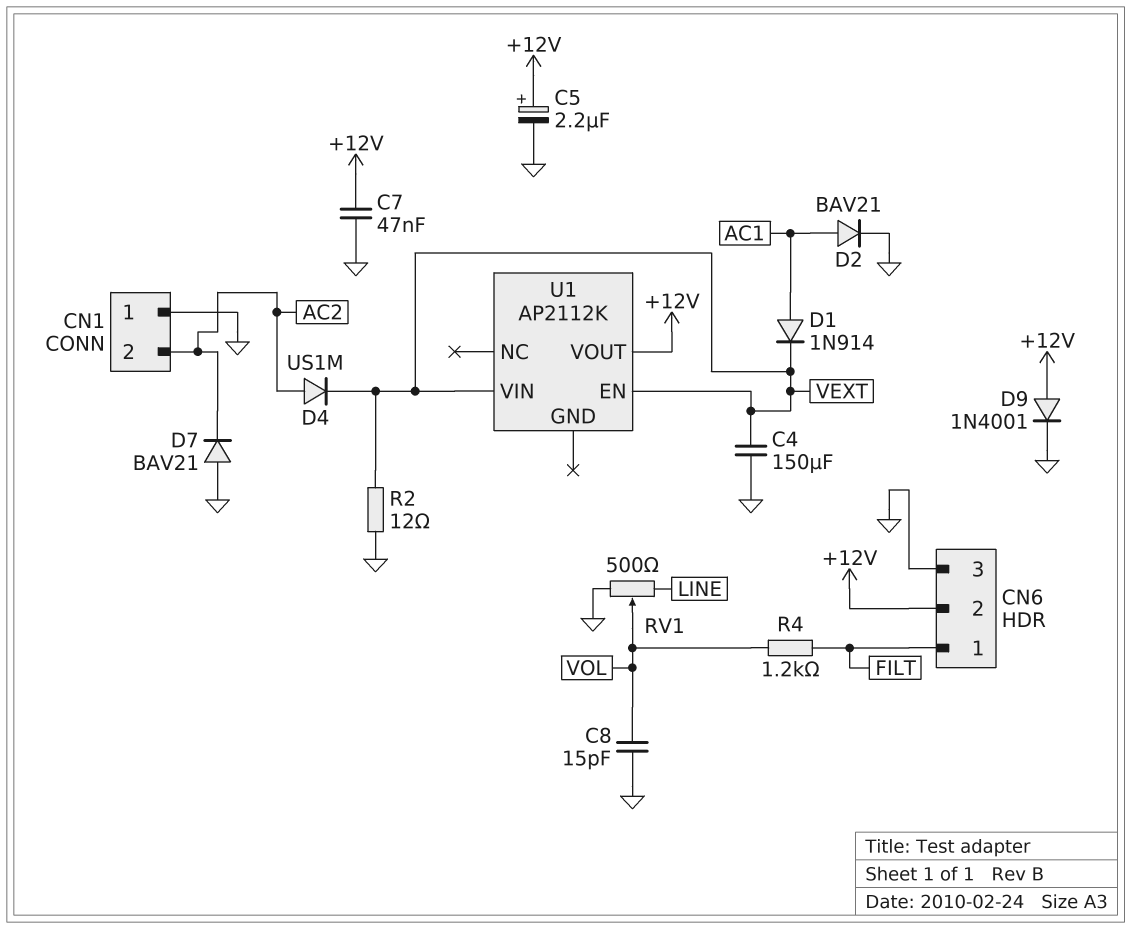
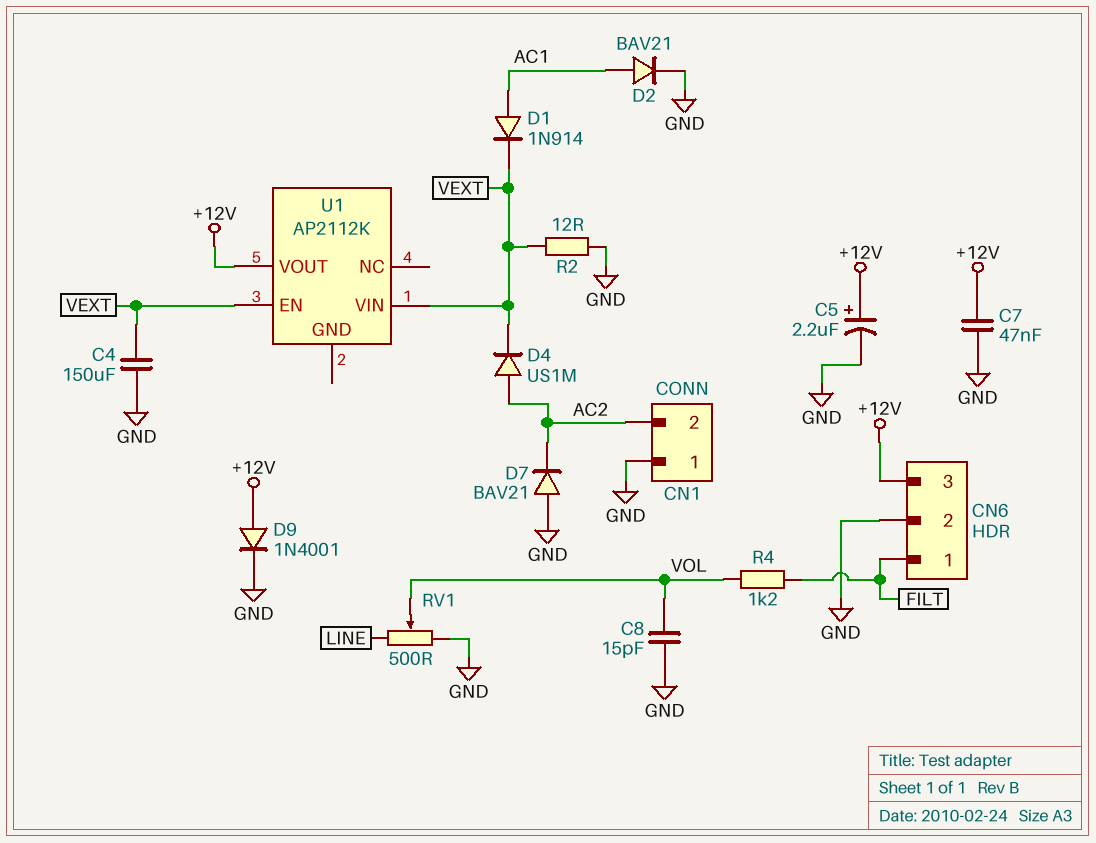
CN6 pin 2: +12V -> GND
CN6 pin 3: GND -> +12V

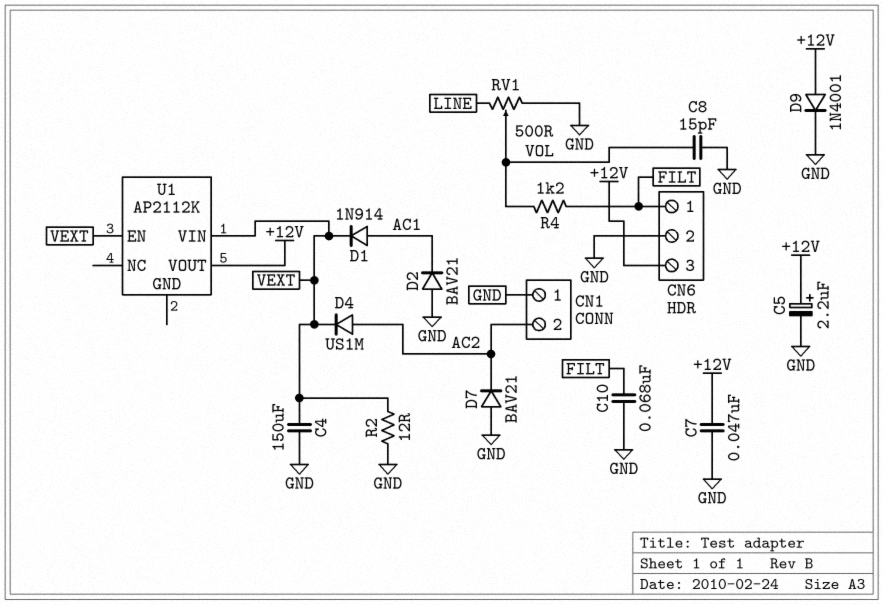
C10: none -> 68nF (FILT, GND)
D2: diode BAV21 (A AC1, K GND) -> diode BAV21 (A GND, K AC1)

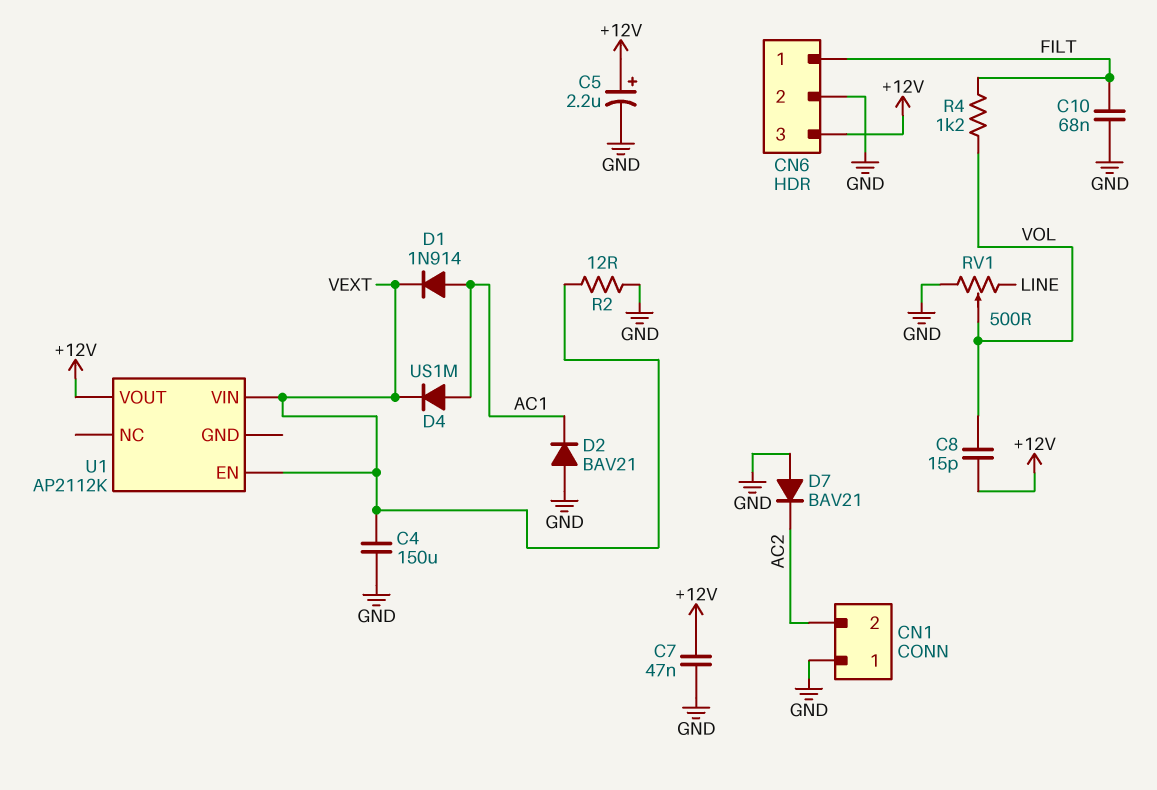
C8: 15pF (GND, VOL) -> 15pF (+12V, VOL)
D4: diode US1M (A AC2, K VEXT) -> diode US1M (A AC1, K VEXT)
D9: diode 1N4001 (A +12V, K GND) -> none

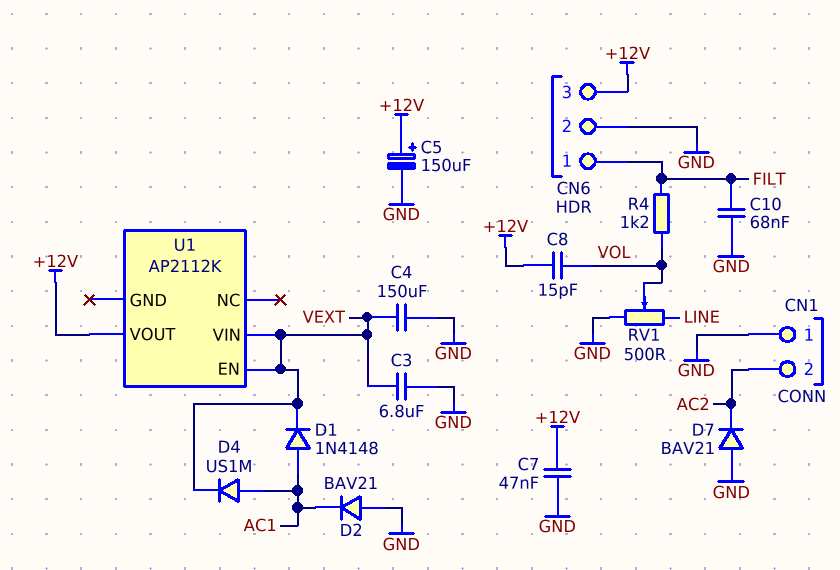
C3: none -> 6.8uF (GND, VEXT)
C5: 2.2uF (plus +12V, minus GND) -> 150uF (plus +12V, minus GND)
D1: diode 1N914 (A AC1, K VEXT) -> diode 1N4148 (A AC1, K VEXT)
R2: 12 (GND, VEXT) -> none

